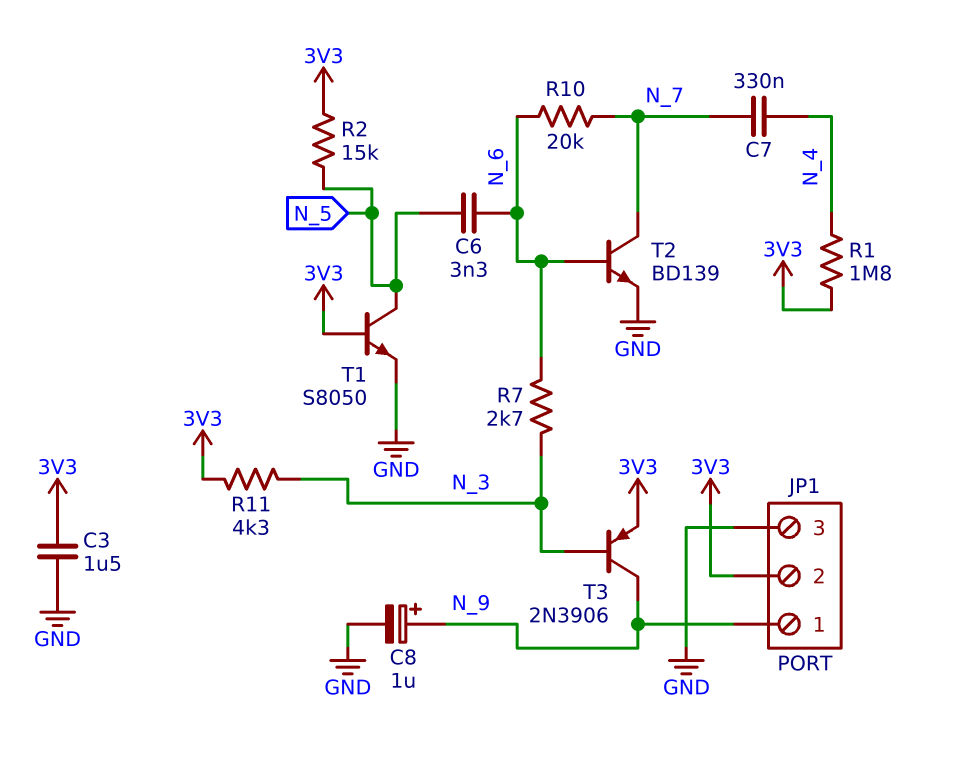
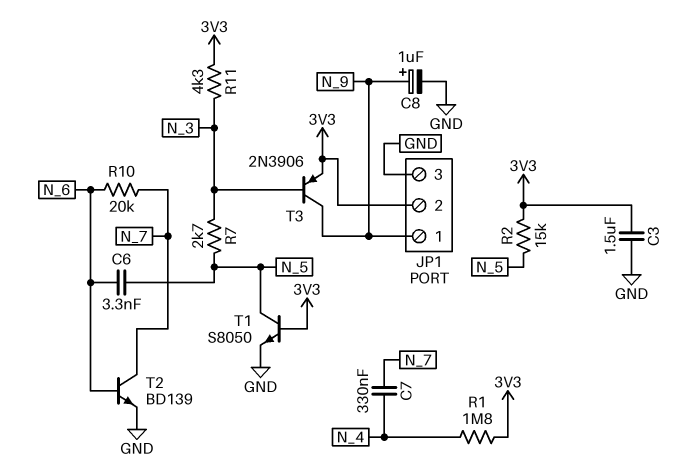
R7: 2.7k (N_3, N_6) -> 2.7k (N_3, N_5)

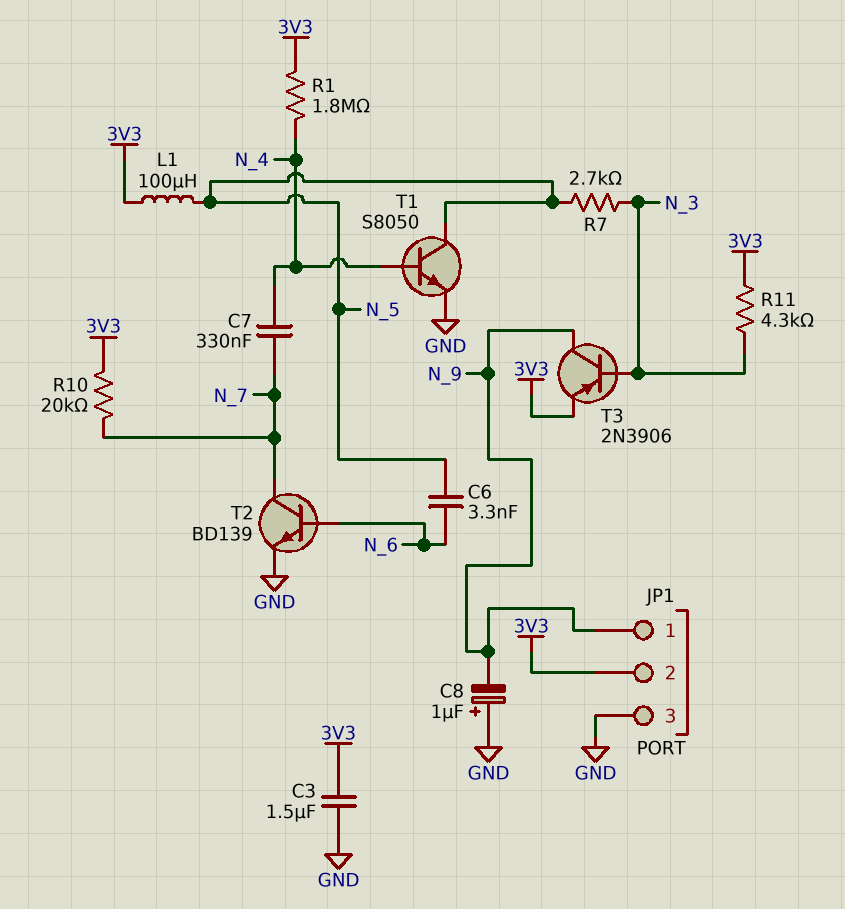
C8: 1uF (plus N_9, minus GND) -> 1uF (plus GND, minus N_9)
L1: none -> 100uH (3V3, N_5)
R2: 15k (3V3, N_5) -> none
R10: 20k (N_6, N_7) -> 20k (3V3, N_7)
T1: NPN S8050 (B 3V3, C N_5, E GND) -> NPN S8050 (B N_4, C N_5, E GND)

